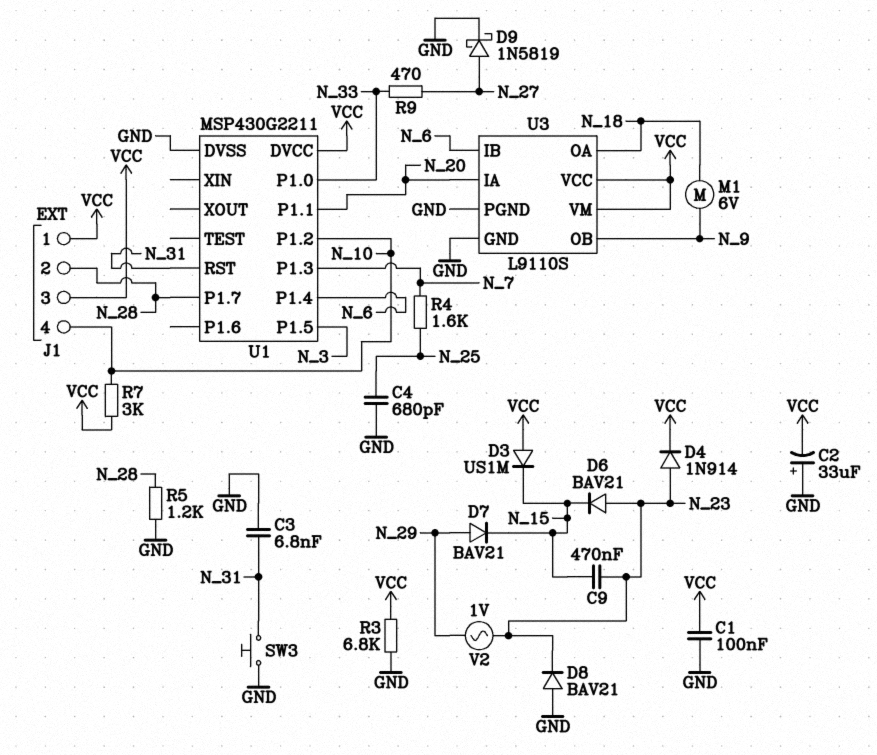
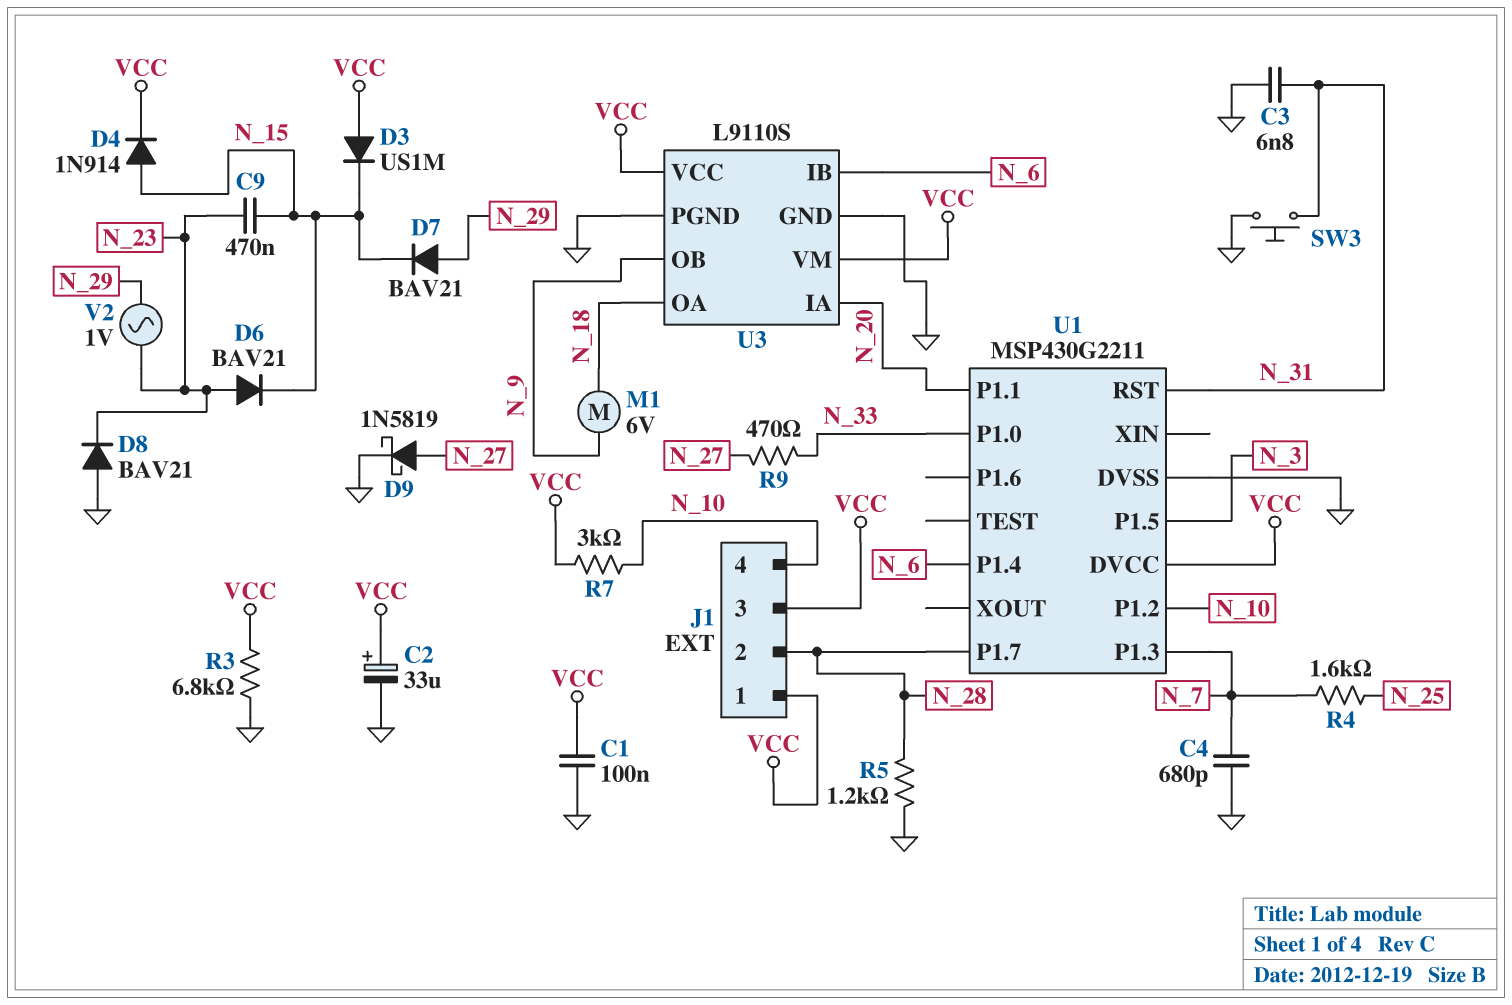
C2: 33uF (plus GND, minus VCC) -> 33uF (plus VCC, minus GND)
C4: 680pF (GND, N_25) -> 680pF (GND, N_7)
D4: diode 1N914 (A N_23, K VCC) -> diode 1N914 (A N_15, K VCC)

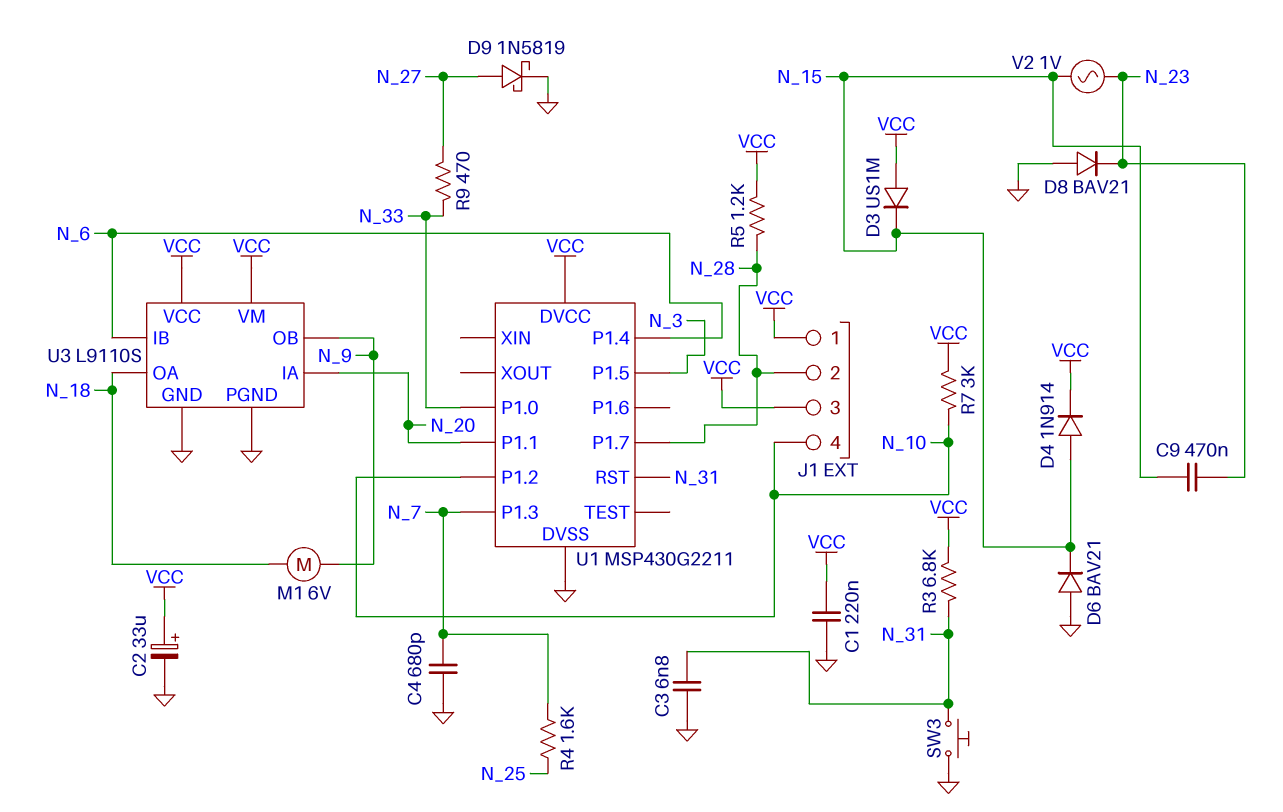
C1: 100nF (GND, VCC) -> 220nF (GND, VCC)
D6: diode BAV21 (A N_23, K N_15) -> diode BAV21 (A GND, K N_15)
D7: diode BAV21 (A N_29, K N_15) -> none
R3: 6.8k (GND, VCC) -> 6.8k (N_31, VCC)
R5: 1.2k (GND, N_28) -> 1.2k (N_28, VCC)
V2: AC 1V (N_23, N_29) -> AC 1V (N_15, N_23)

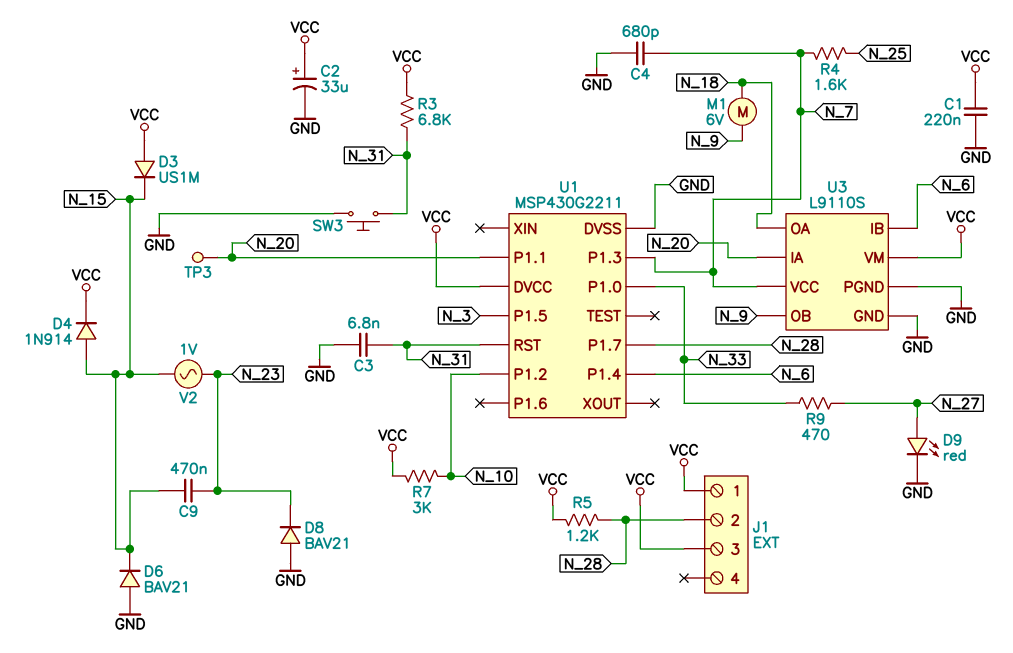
D9: schottky 1N5819 (A N_27, K GND) -> LED red (A N_27, K GND)
J1 pin 4: N_10 -> none
TP3: none -> test point (N_20)
U3 pin VCC: VCC -> N_7

